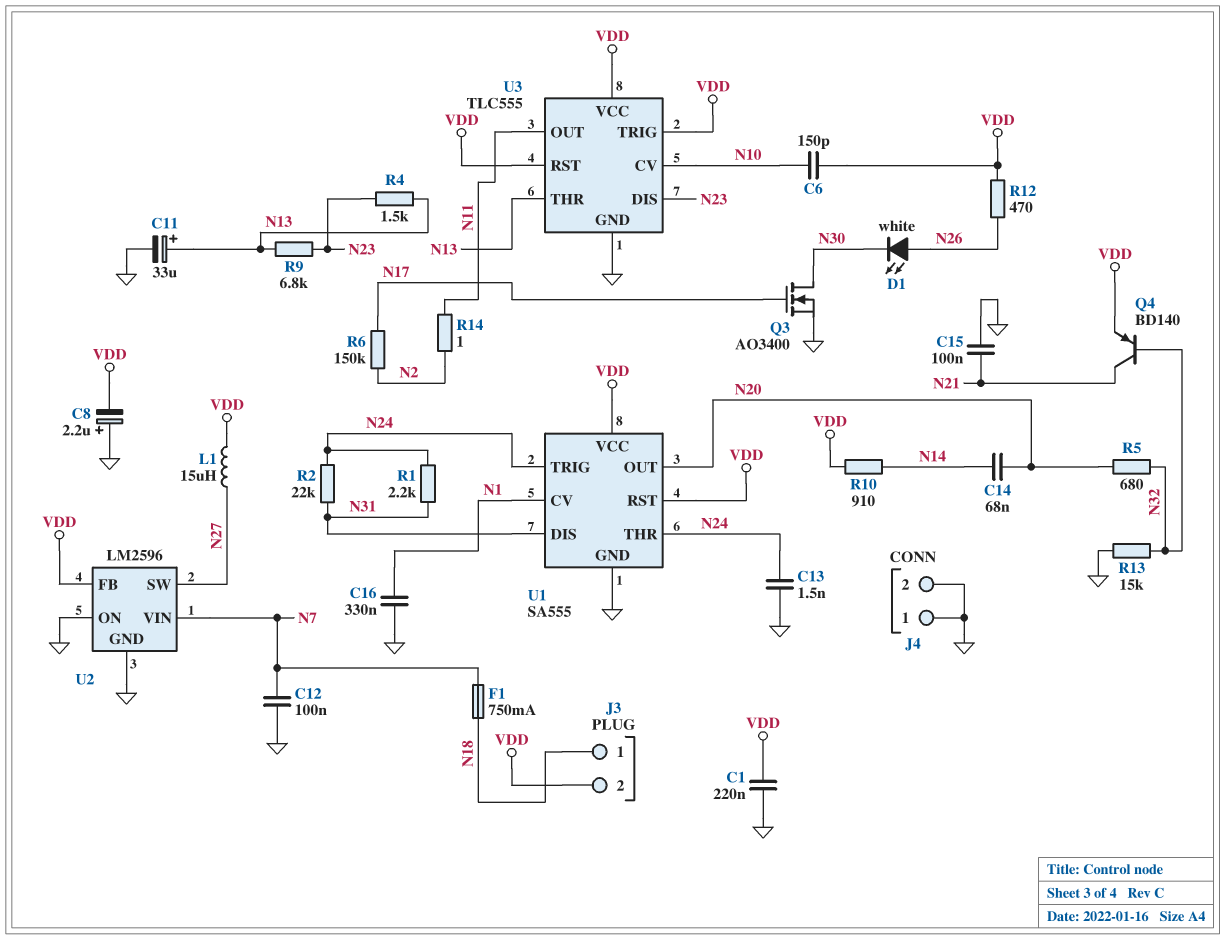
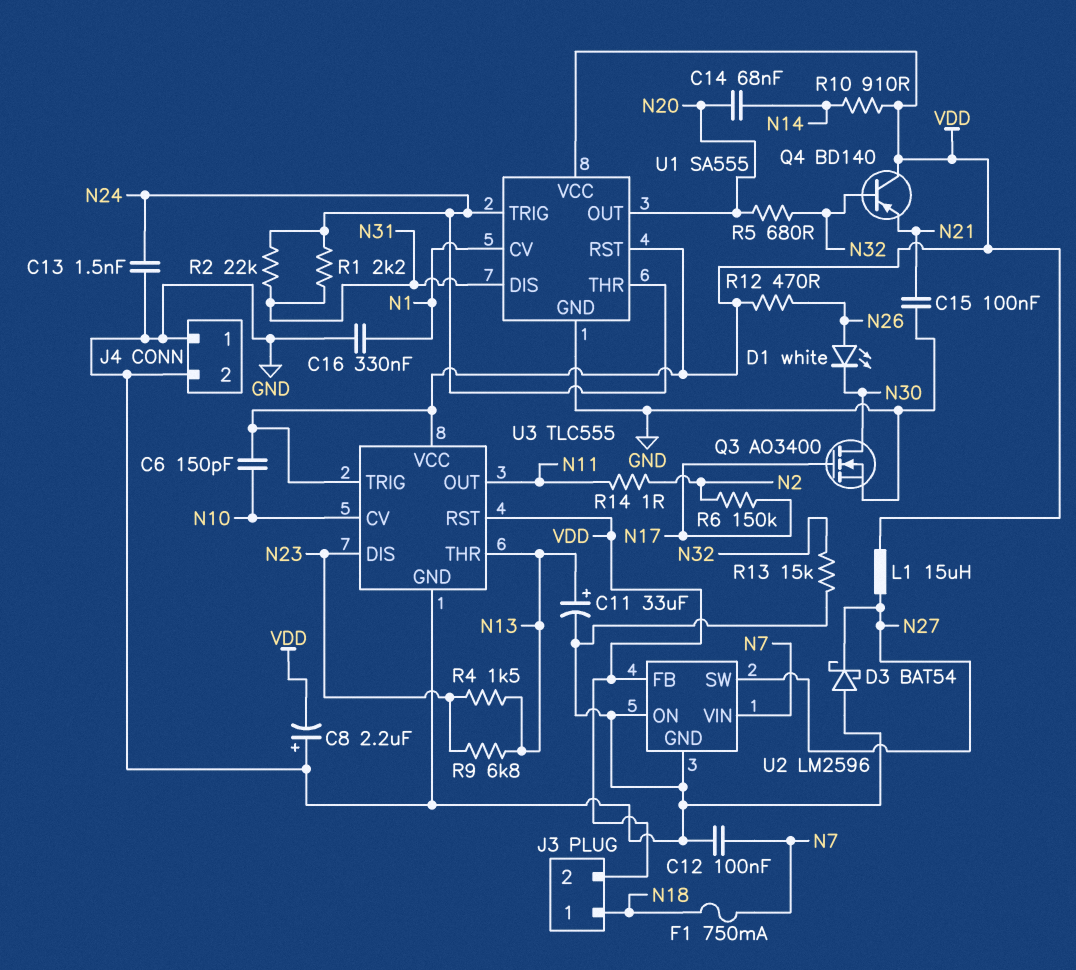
C1: 220nF (GND, VDD) -> none
D3: none -> schottky BAT54 (A GND, K N27)
Q4: PNP BD140 (B N32, C N21, E VDD) -> PNP BD140 (B N32, C VDD, E N21)

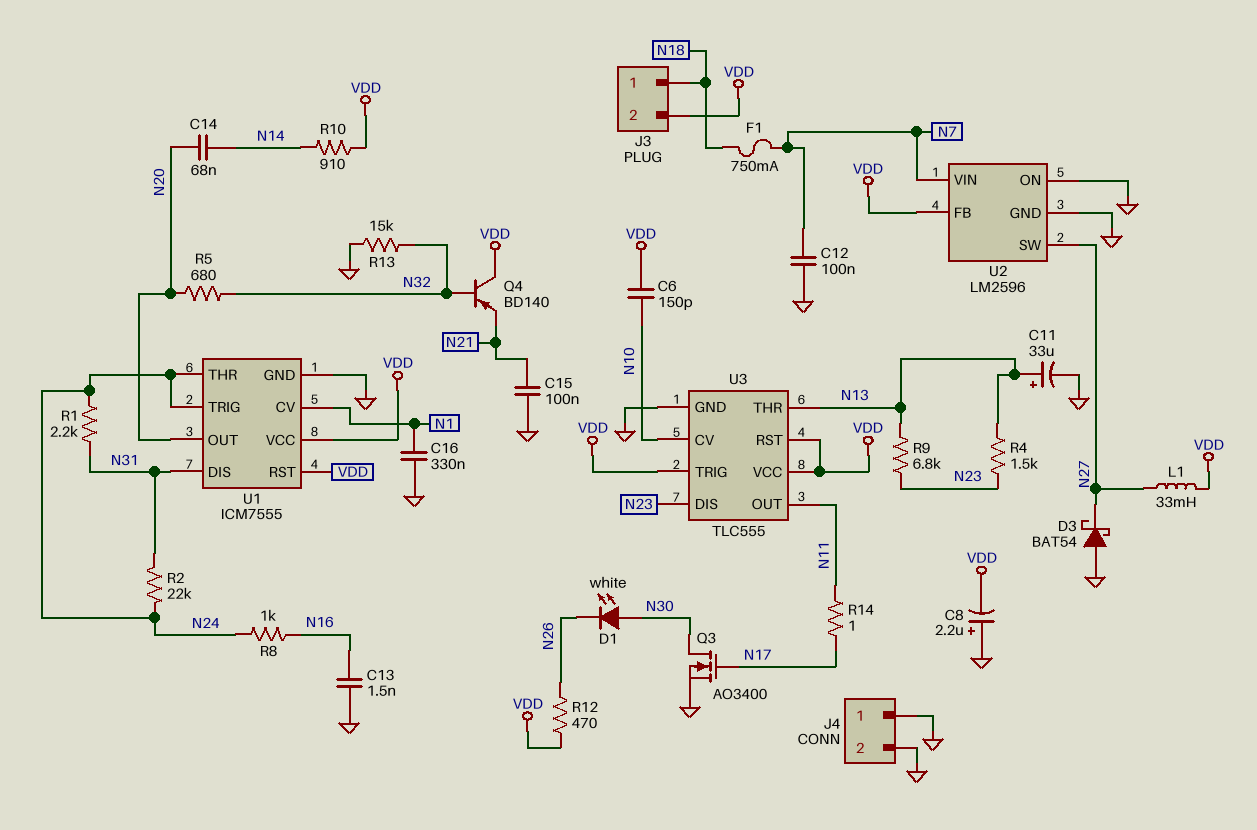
C13: 1.5nF (GND, N24) -> 1.5nF (GND, N16)
D1: LED white (A N26, K N30) -> LED white (A N30, K N26)
L1: 15uH (N27, VDD) -> 33mH (N27, VDD)
R6: 150k (N2, N17) -> none
R8: none -> 1k (N16, N24)
R14: 1 (N2, N11) -> 1 (N11, N17)
U1: SA555 -> ICM7555

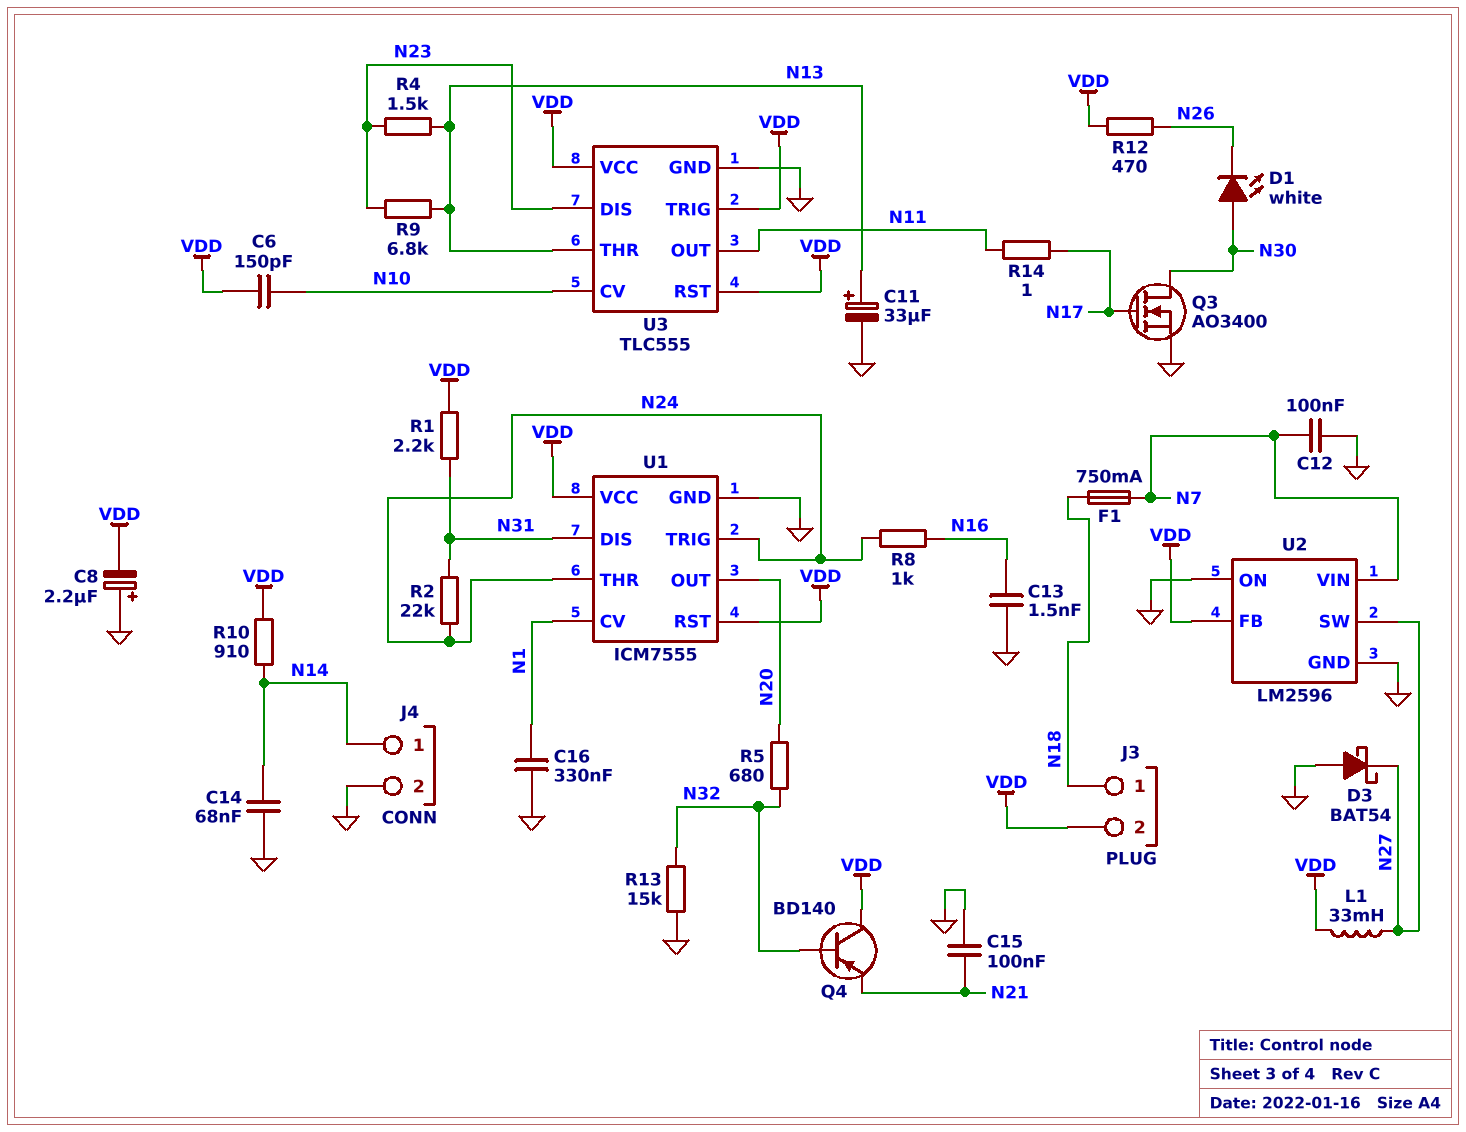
C14: 68nF (N14, N20) -> 68nF (GND, N14)
J4 pin 1: GND -> N14
R1: 2.2k (N24, N31) -> 2.2k (N31, VDD)

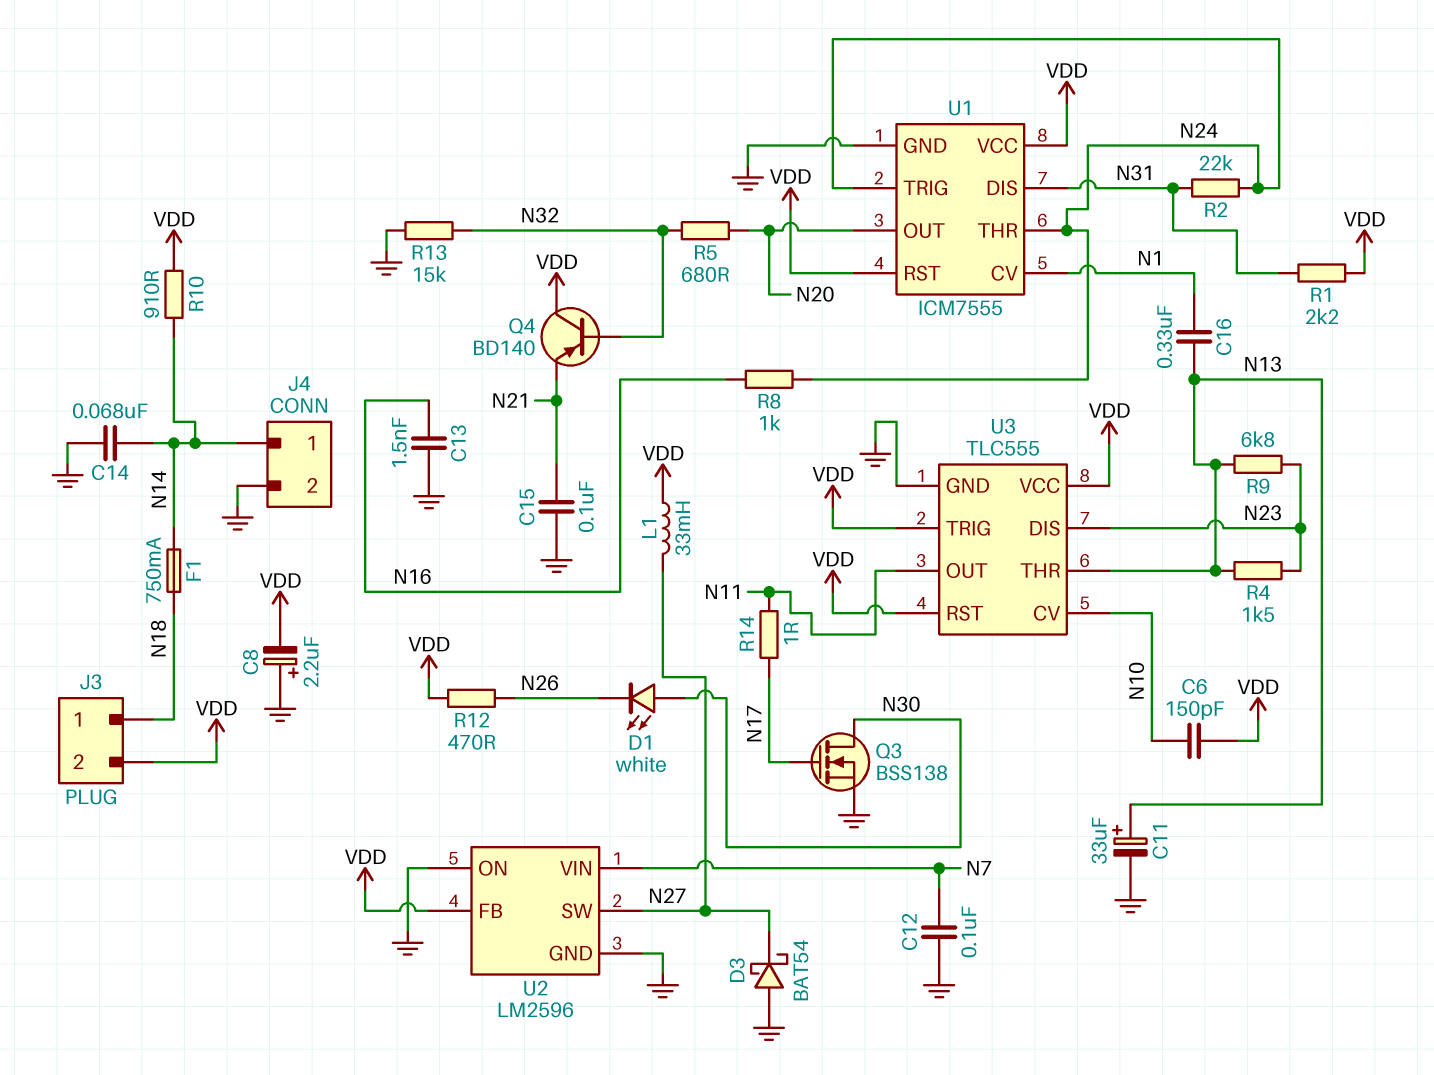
C16: 330nF (GND, N1) -> 330nF (N1, N13)
F1: 750mA (N7, N18) -> 750mA (N14, N18)
Q3: NMOS AO3400 (G N17, D N30, S GND) -> NMOS BSS138 (G N17, D N30, S GND)

